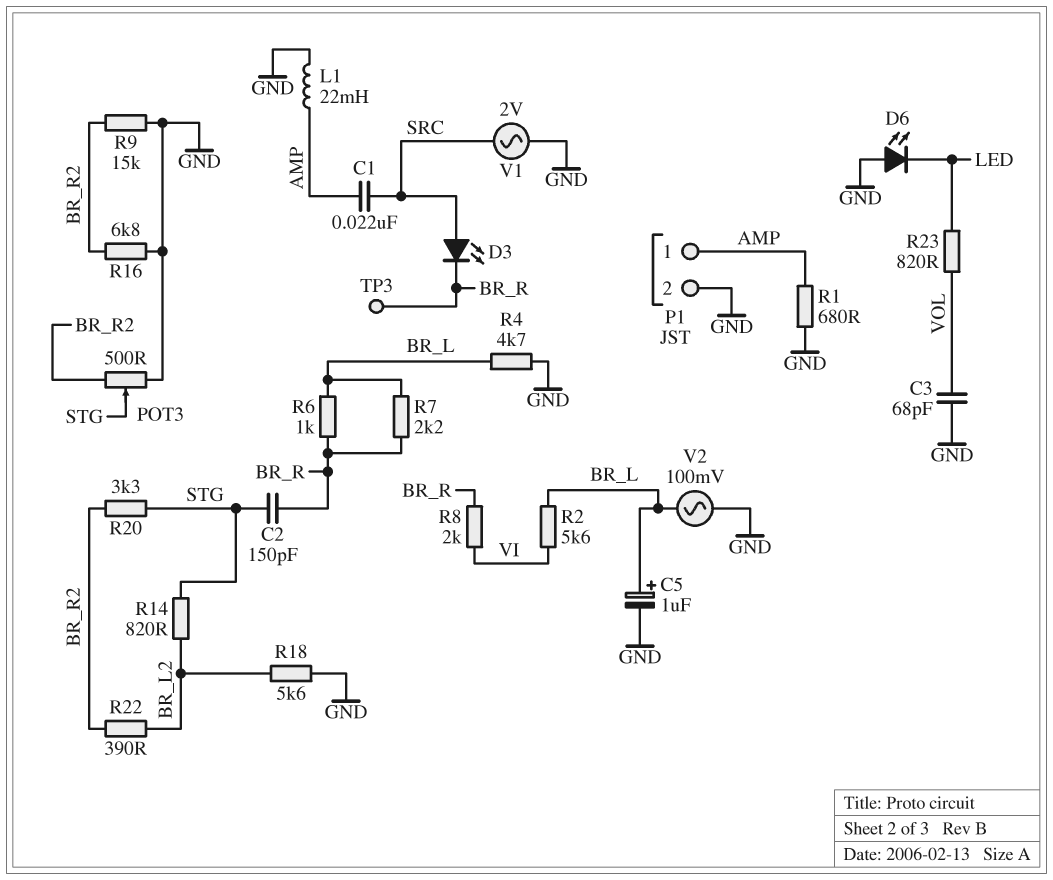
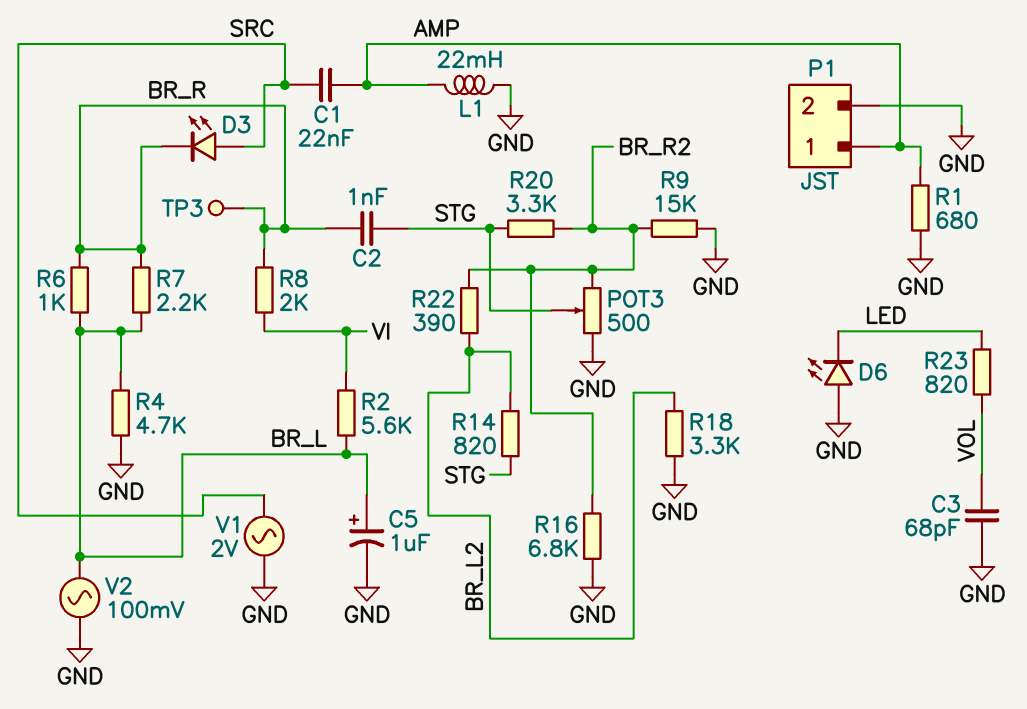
C2: 150pF (BR_R, STG) -> 1nF (BR_R, STG)
R18: 5.6k (BR_L2, GND) -> 3.3k (BR_L2, GND)

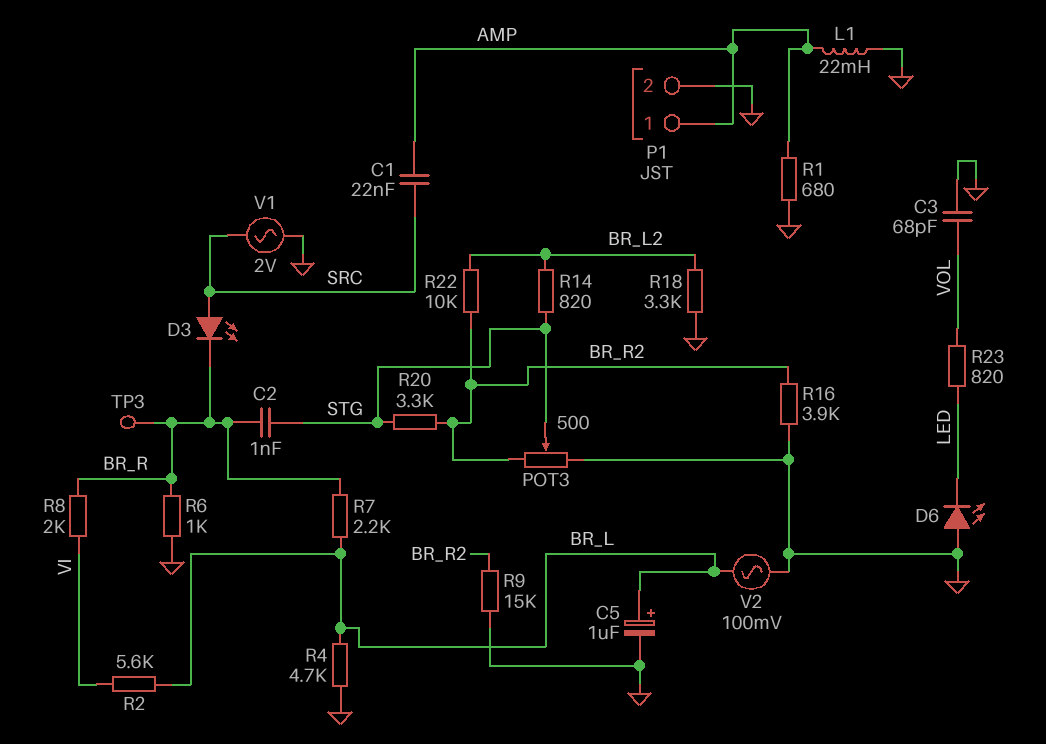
R6: 1k (BR_L, BR_R) -> 1k (BR_R, GND)
R16: 6.8k (BR_R2, GND) -> 3.9k (BR_R2, GND)
R22: 390 (BR_L2, BR_R2) -> 10k (BR_L2, BR_R2)

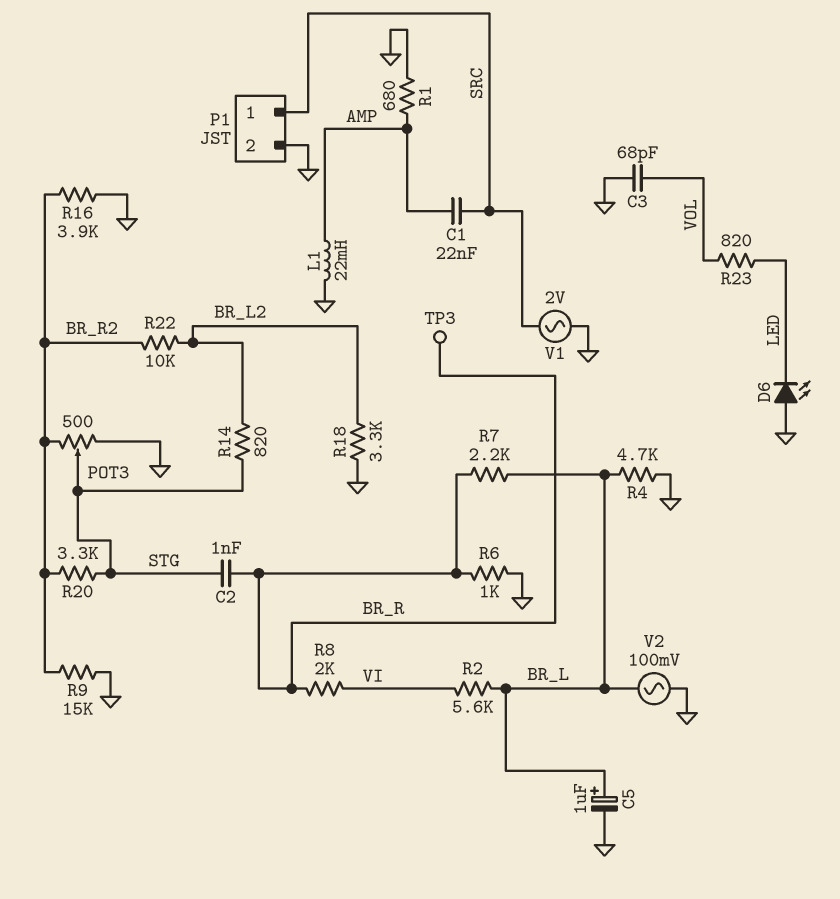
D3: LED (A SRC, K BR_R) -> none
P1 pin 1: AMP -> SRC

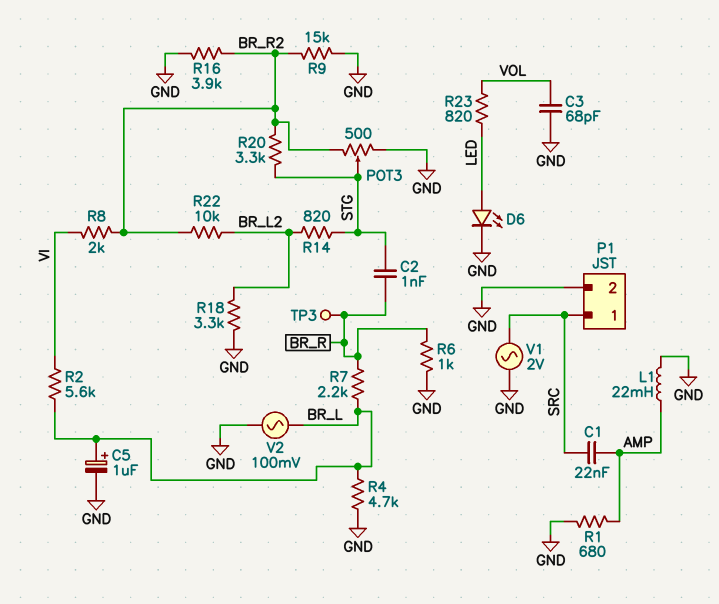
D6: LED (A GND, K LED) -> LED (A LED, K GND)
R8: 2k (BR_R, VI) -> 2k (BR_R2, VI)

